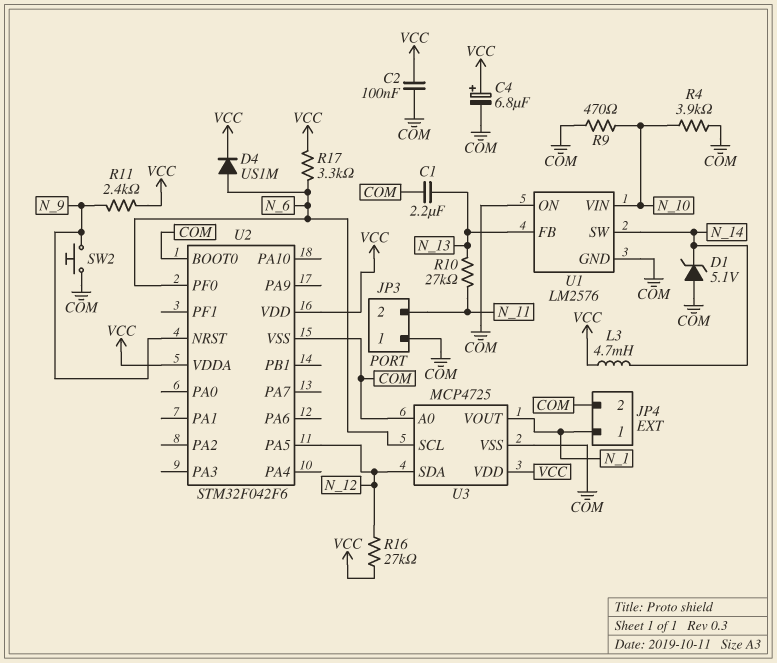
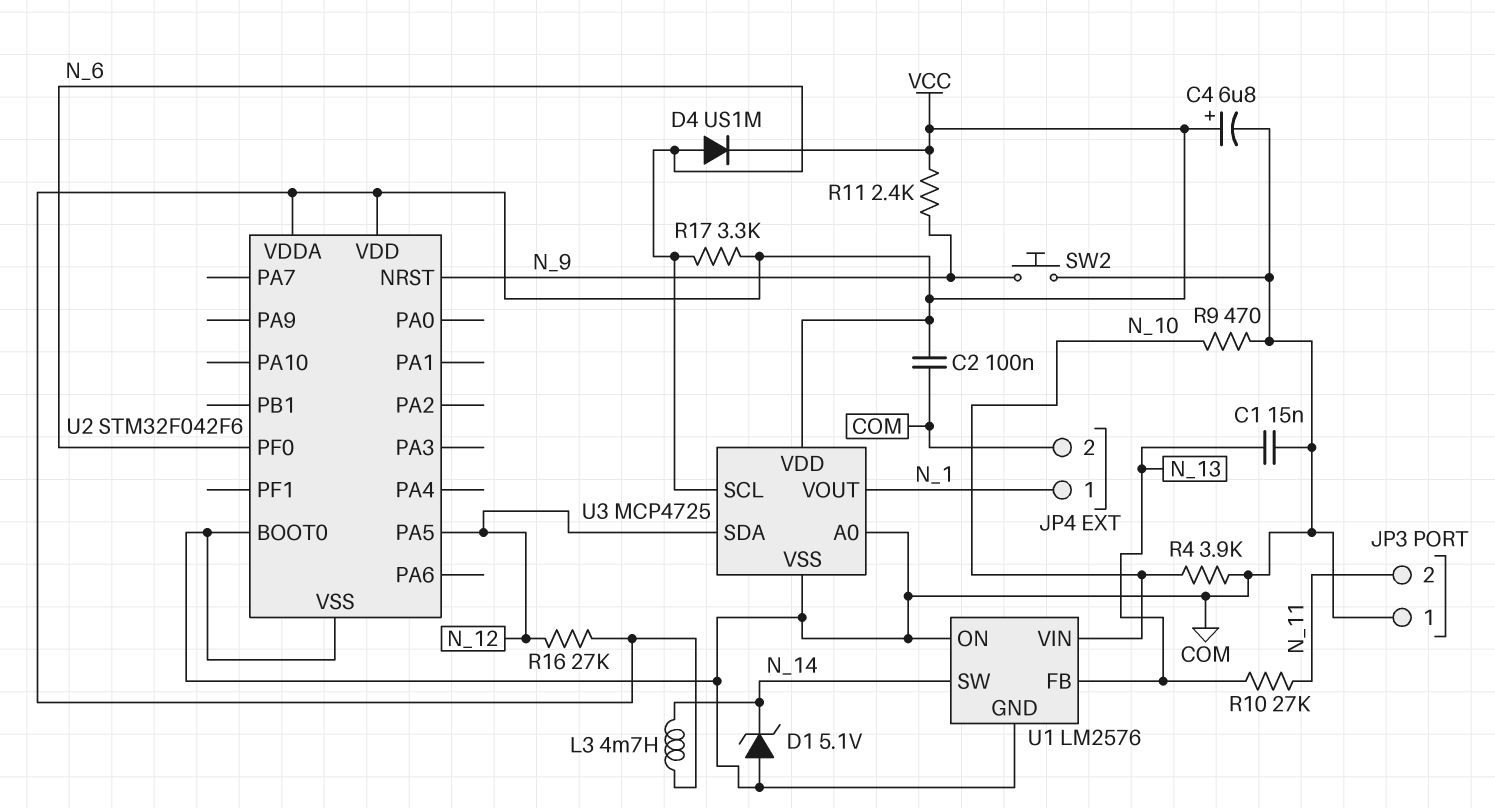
C1: 2.2uF (COM, N_13) -> 15nF (COM, N_13)

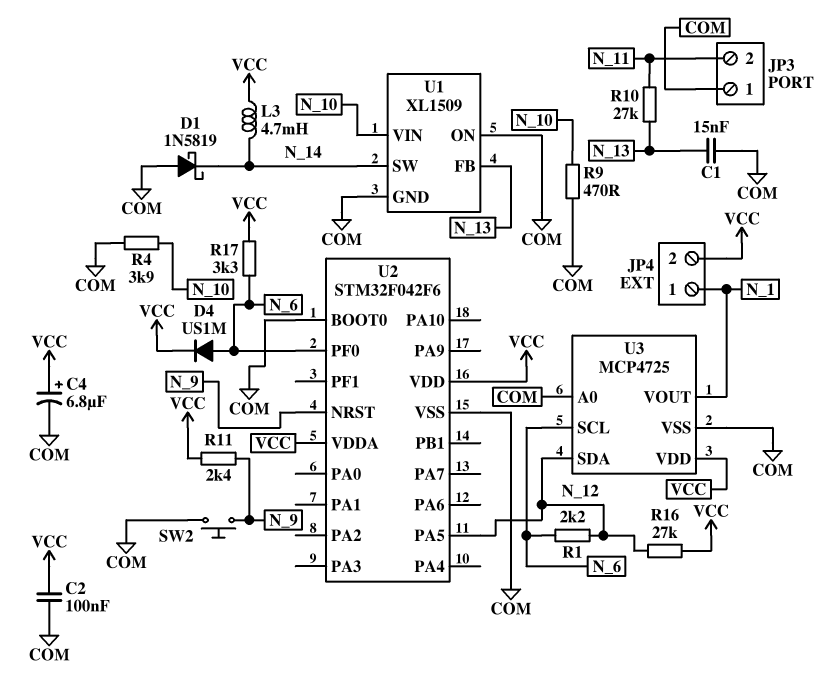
D1: zener 5.1V (A COM, K N_14) -> schottky 1N5819 (A COM, K N_14)
JP4 pin 2: COM -> VCC
R1: none -> 2.2k (N_6, N_12)
U1: LM2576 -> XL1509

